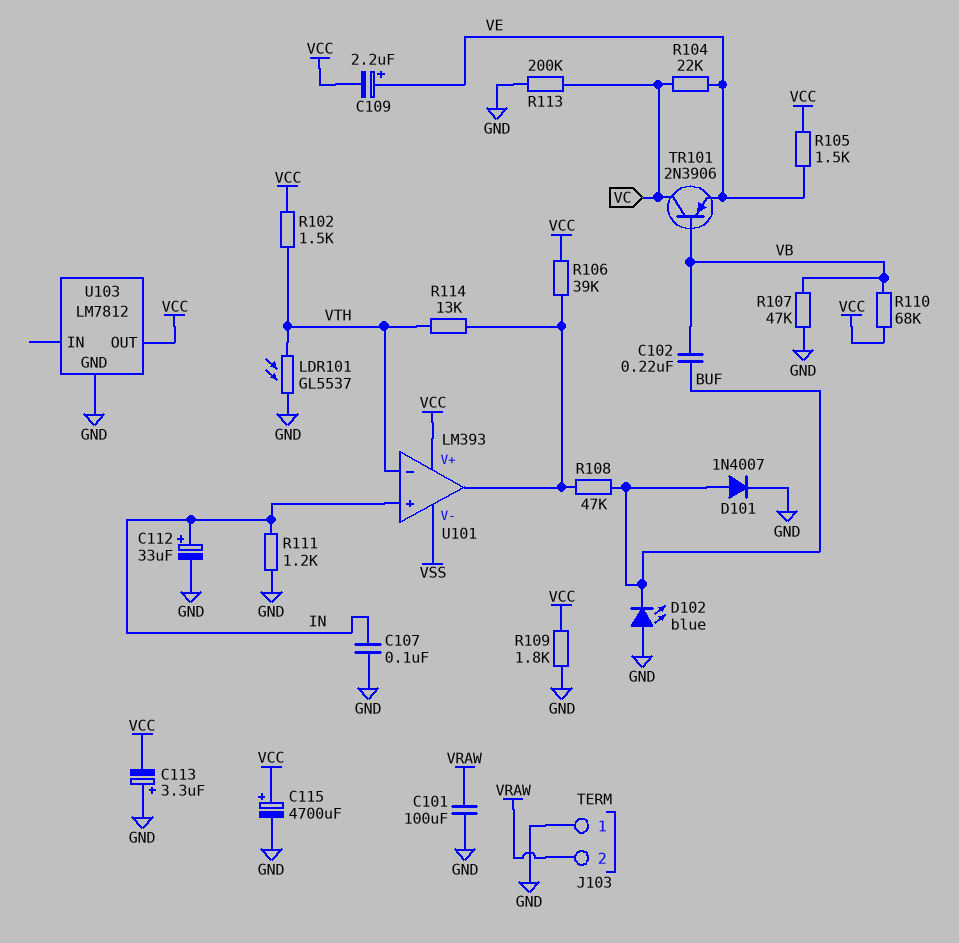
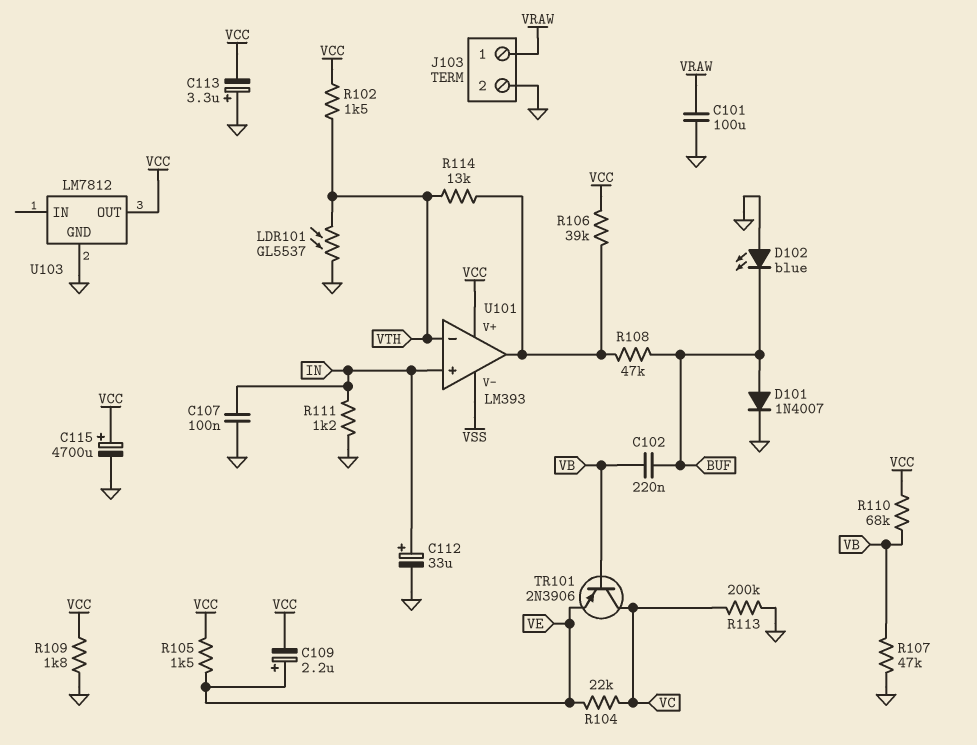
J103 pin 1: GND -> VRAW
J103 pin 2: VRAW -> GND

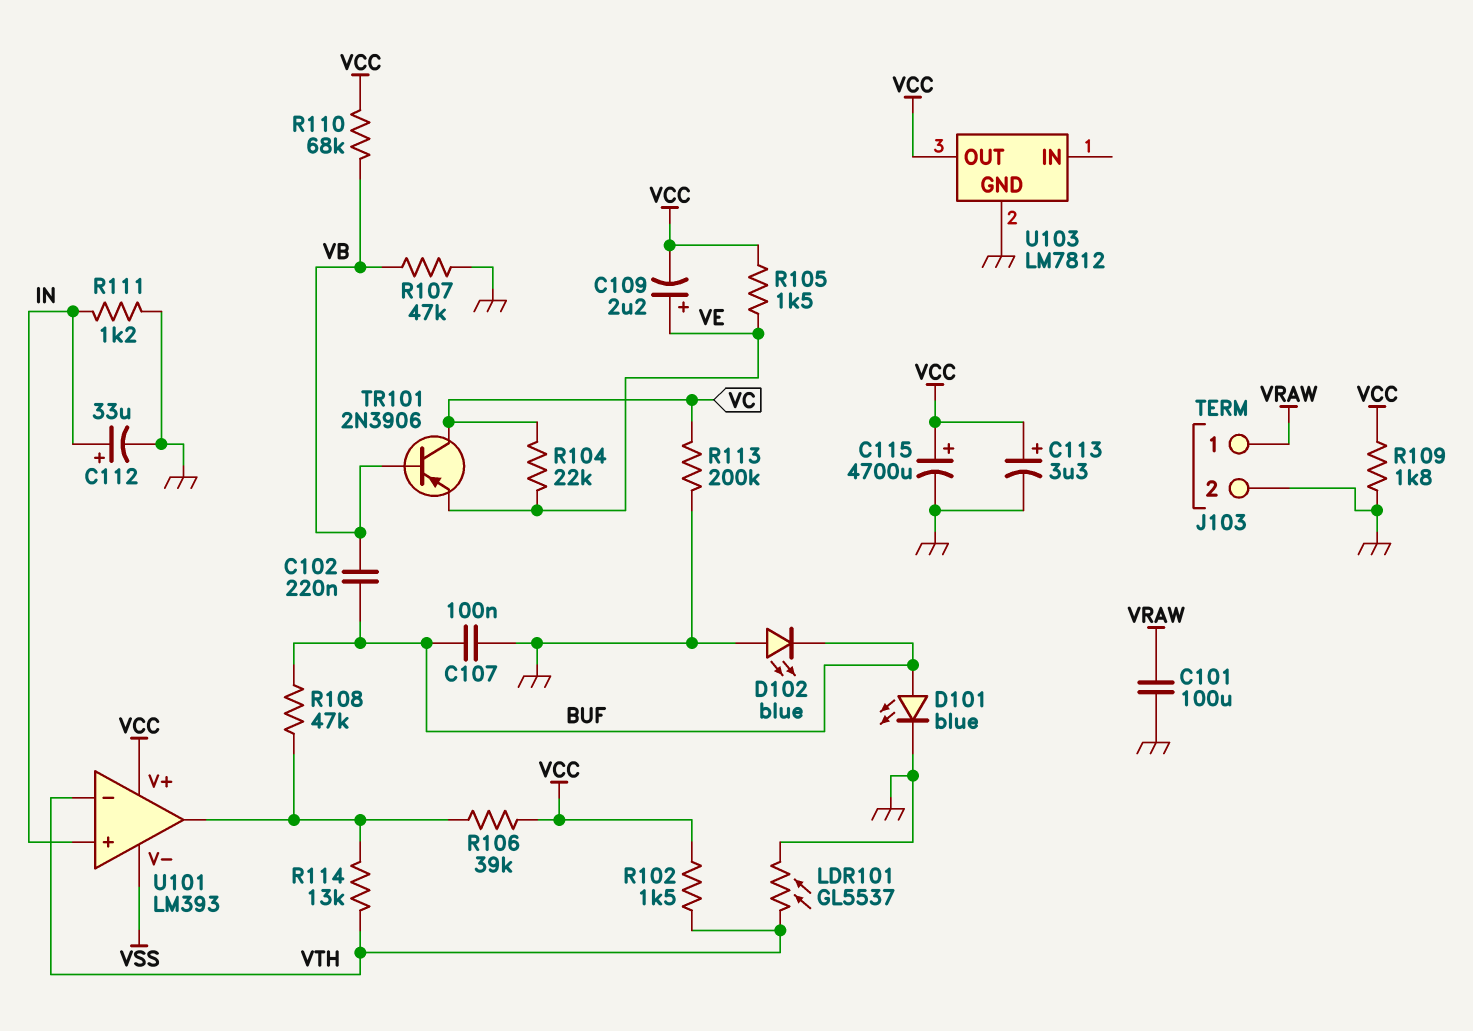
C107: 100nF (GND, IN) -> 100nF (BUF, GND)
C113: 3.3uF (plus GND, minus VCC) -> 3.3uF (plus VCC, minus GND)
D101: diode 1N4007 (A BUF, K GND) -> LED blue (A BUF, K GND)

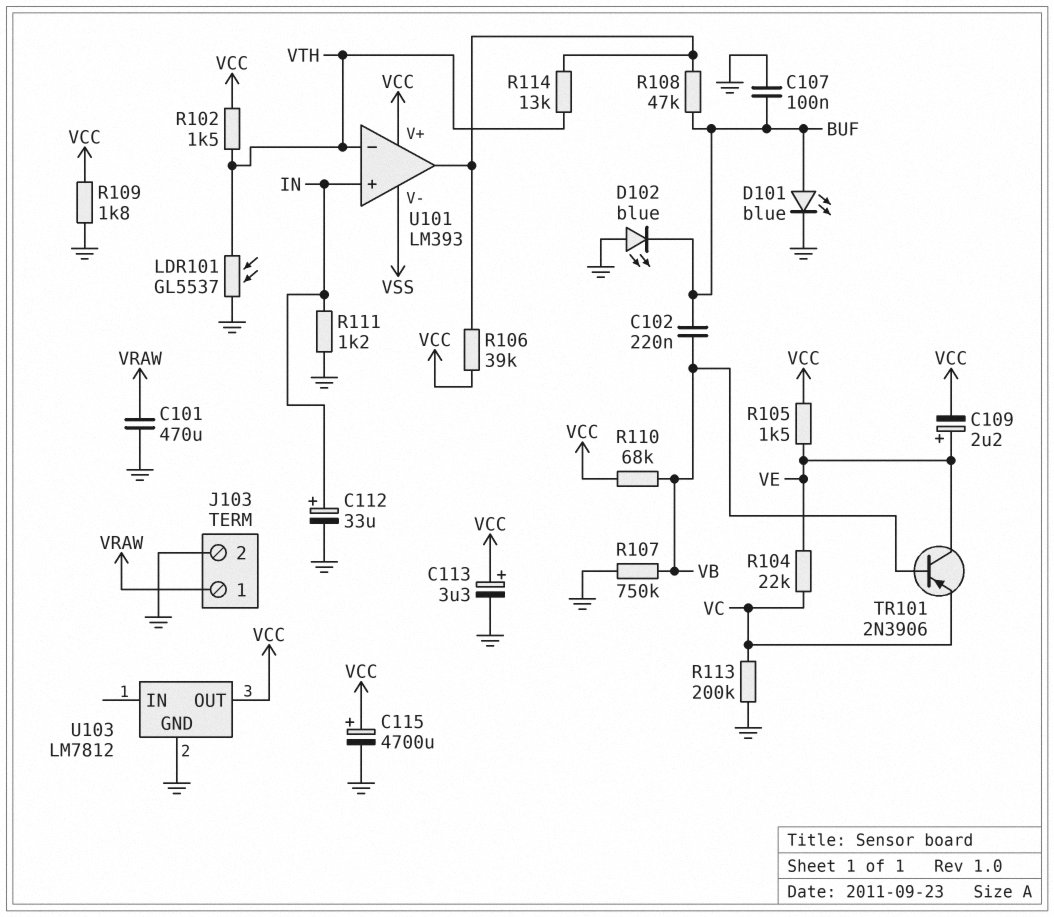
C101: 100uF (GND, VRAW) -> 470uF (GND, VRAW)
R107: 47k (GND, VB) -> 750k (GND, VB)
TR101: PNP 2N3906 (B VB, C VC, E VE) -> PNP 2N3906 (B VB, C VE, E VC)

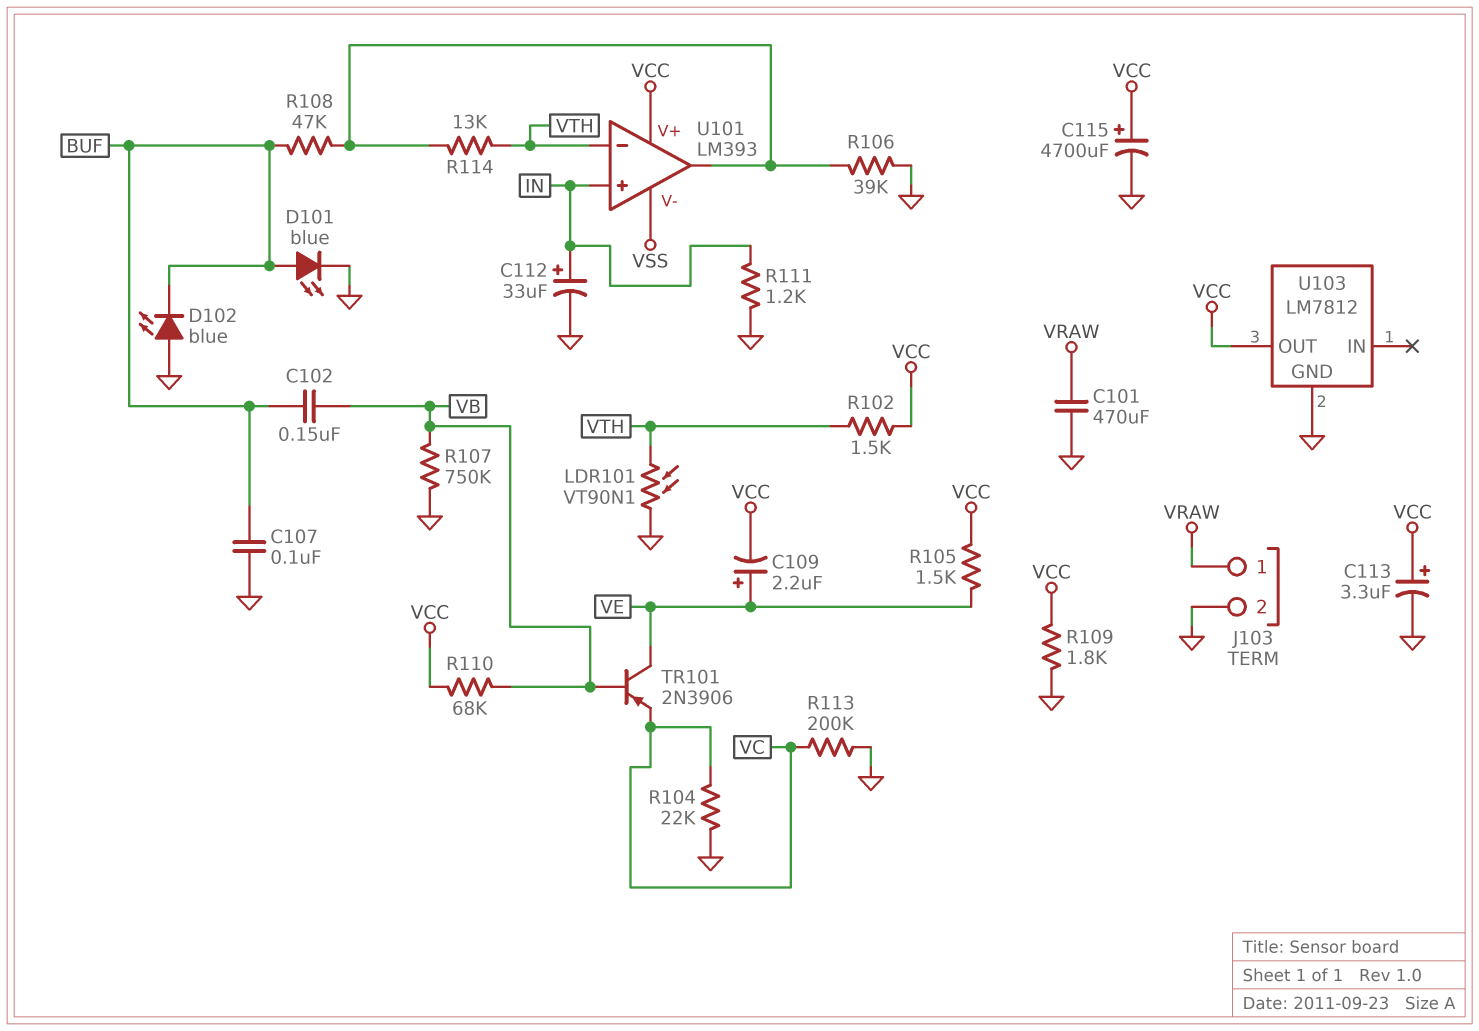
C102: 220nF (BUF, VB) -> 150nF (BUF, VB)
LDR101: GL5537 (GND, VTH) -> VT90N1 (GND, VTH)
R104: 22k (VC, VE) -> 22k (GND, VC)
R106: 39k (U101/out, VCC) -> 39k (GND, U101/out)

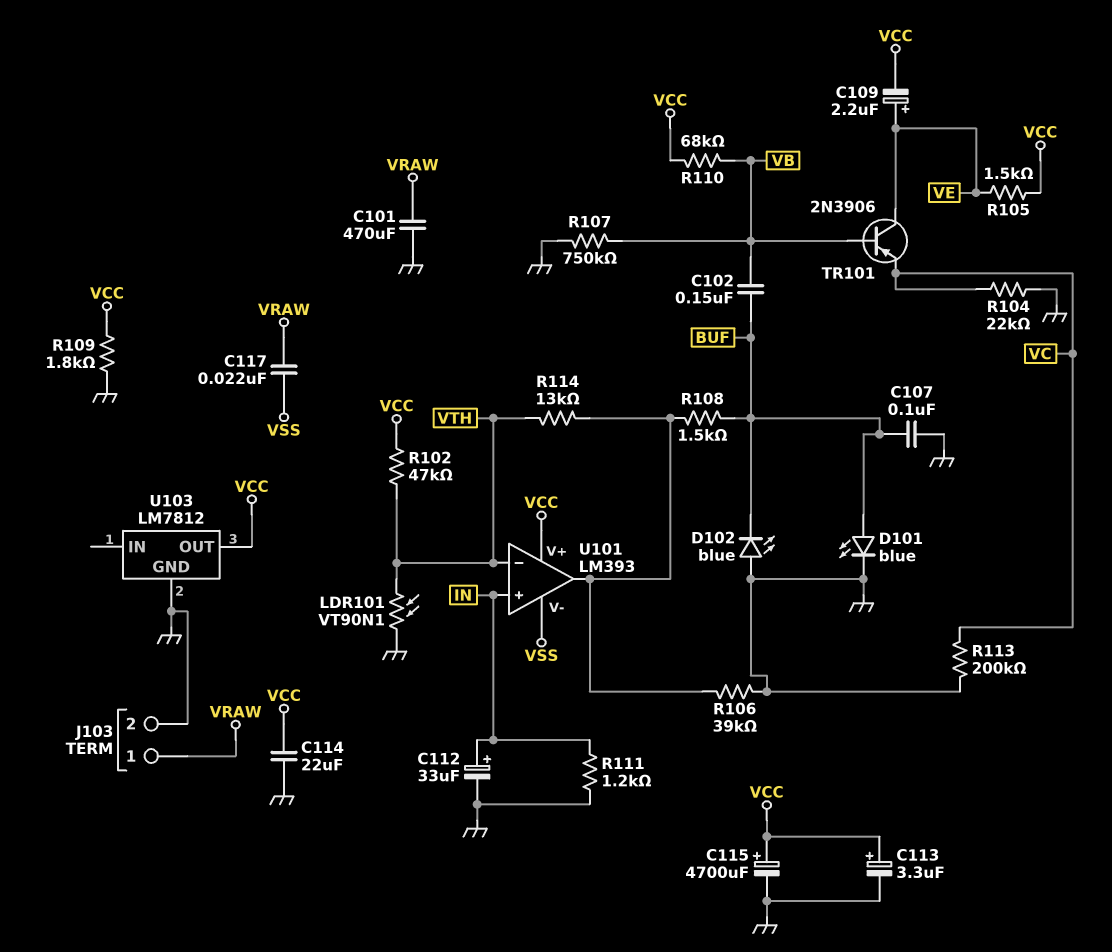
C114: none -> 22uF (GND, VCC)
C117: none -> 22nF (VRAW, VSS)
R102: 1.5k (VCC, VTH) -> 47k (VCC, VTH)
R108: 47k (BUF, U101/out) -> 1.5k (BUF, U101/out)

